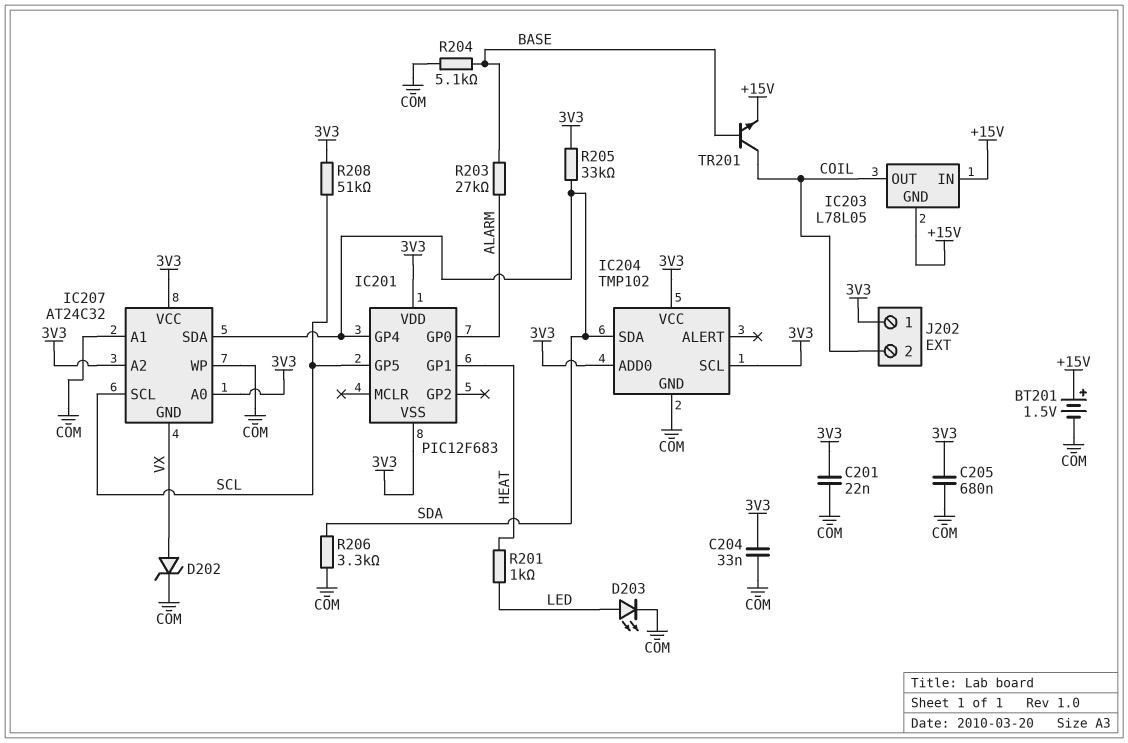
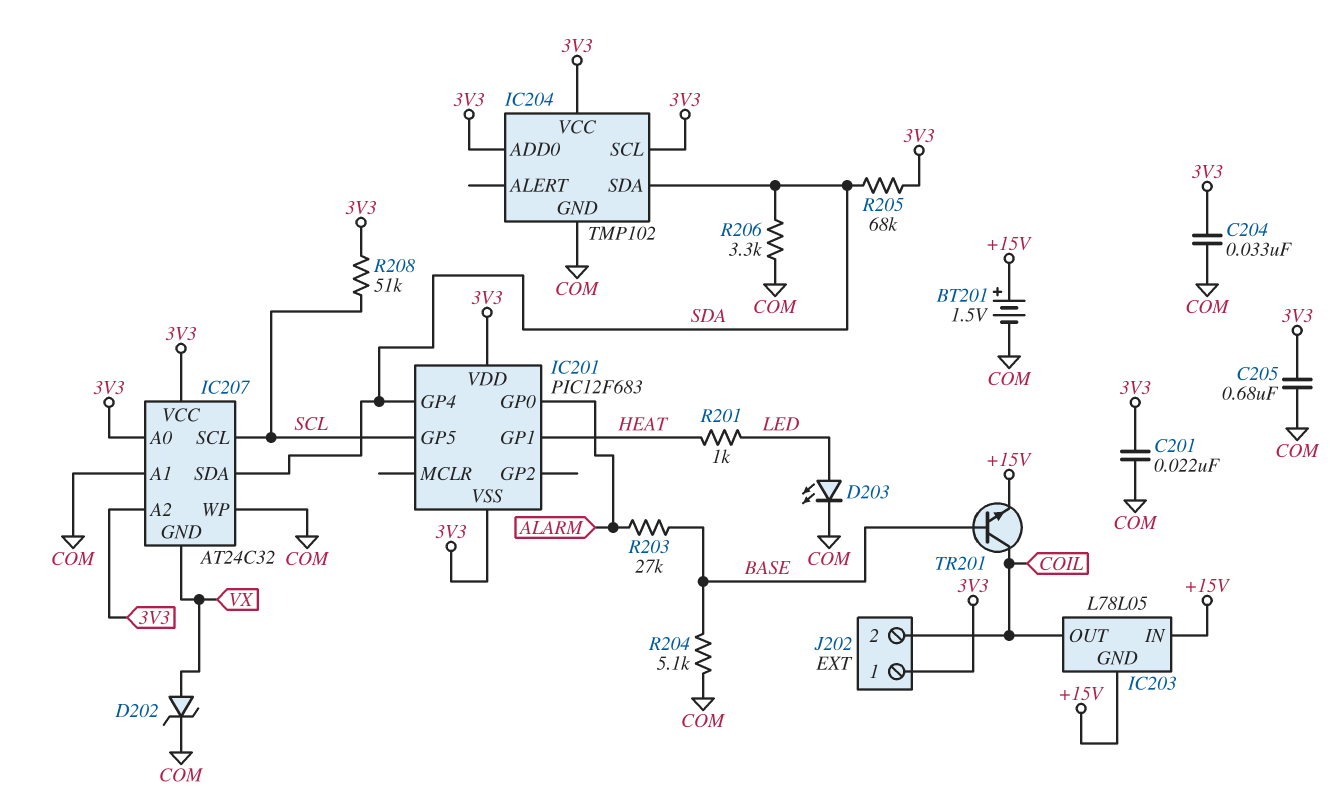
R205: 33k (3V3, SDA) -> 68k (3V3, SDA)

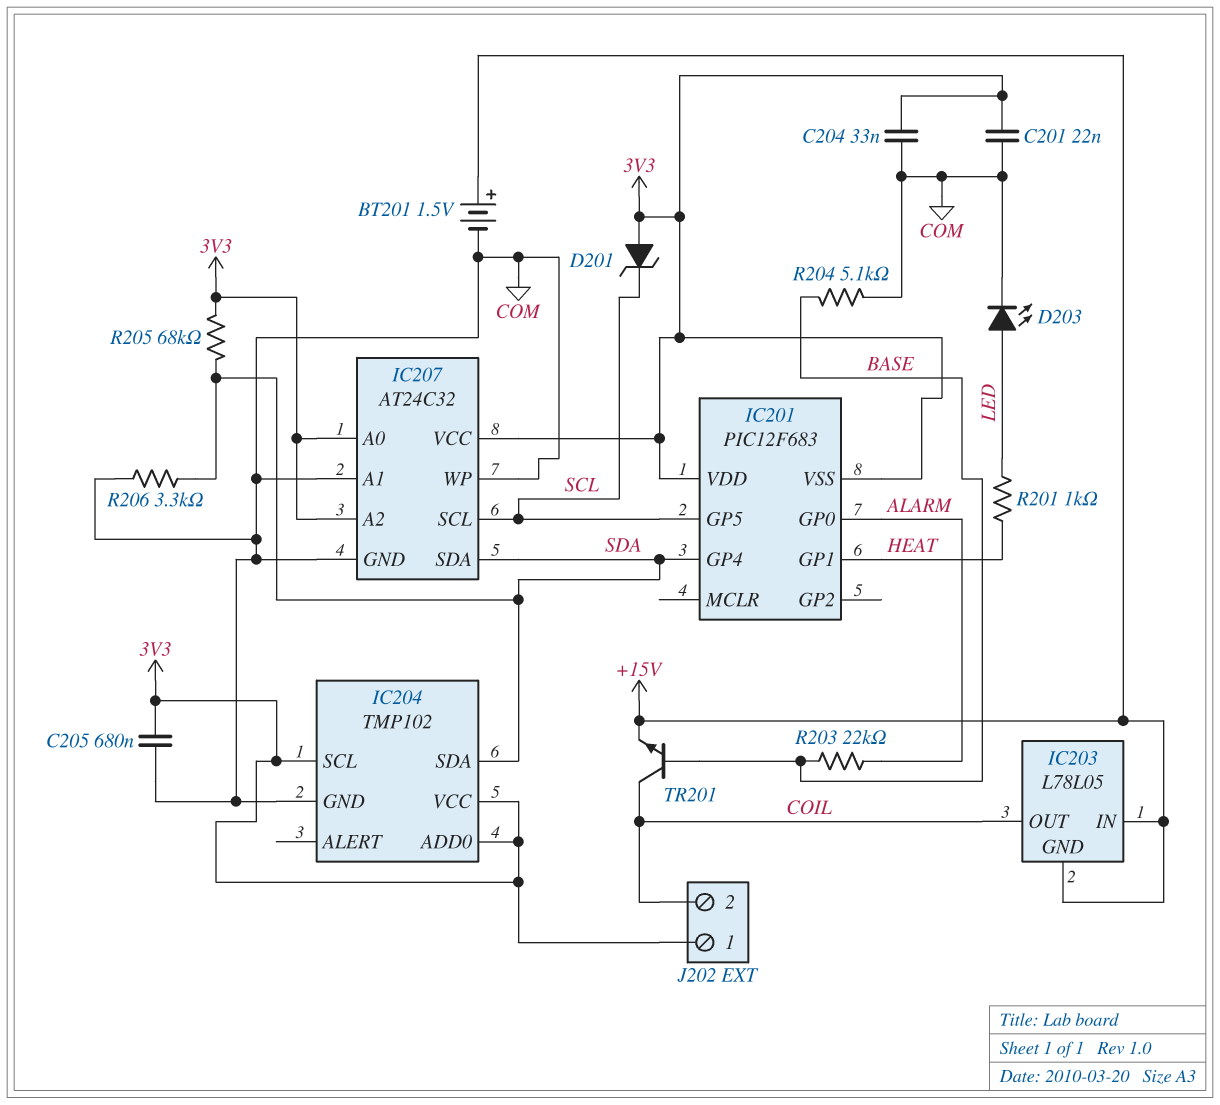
D201: none -> zener (A 3V3, K SCL)
D202: zener (A VX, K COM) -> none
IC207 pin GND: VX -> COM
R203: 27k (ALARM, BASE) -> 22k (ALARM, BASE)
R208: 51k (3V3, SCL) -> none

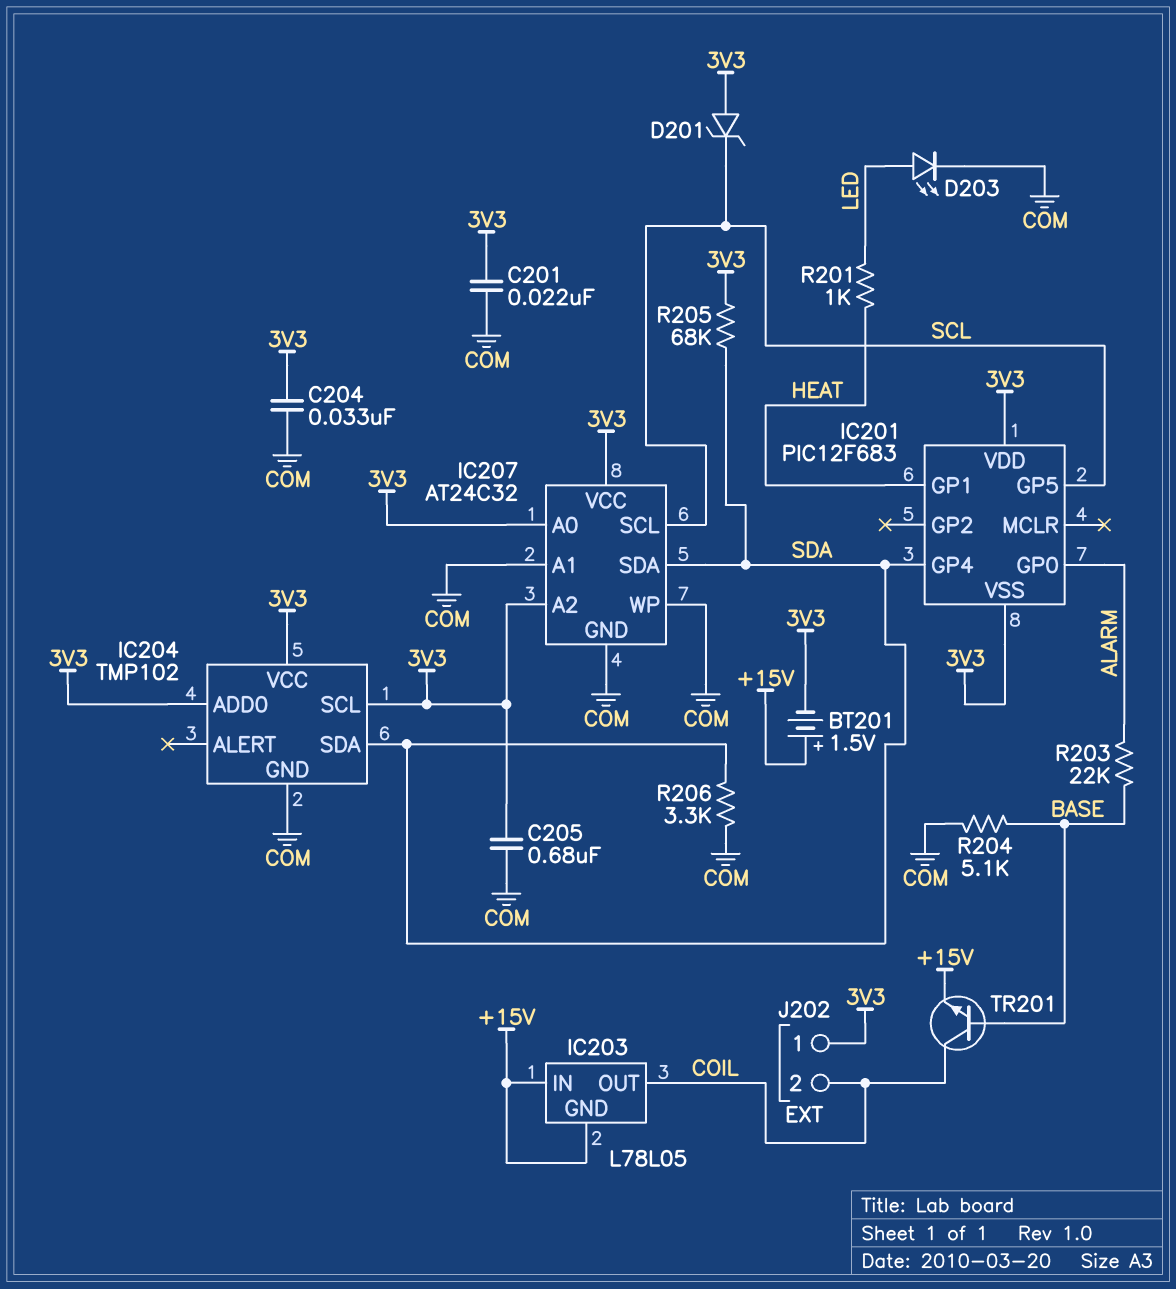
BT201: 1.5V (plus +15V, minus COM) -> 1.5V (plus +15V, minus 3V3)

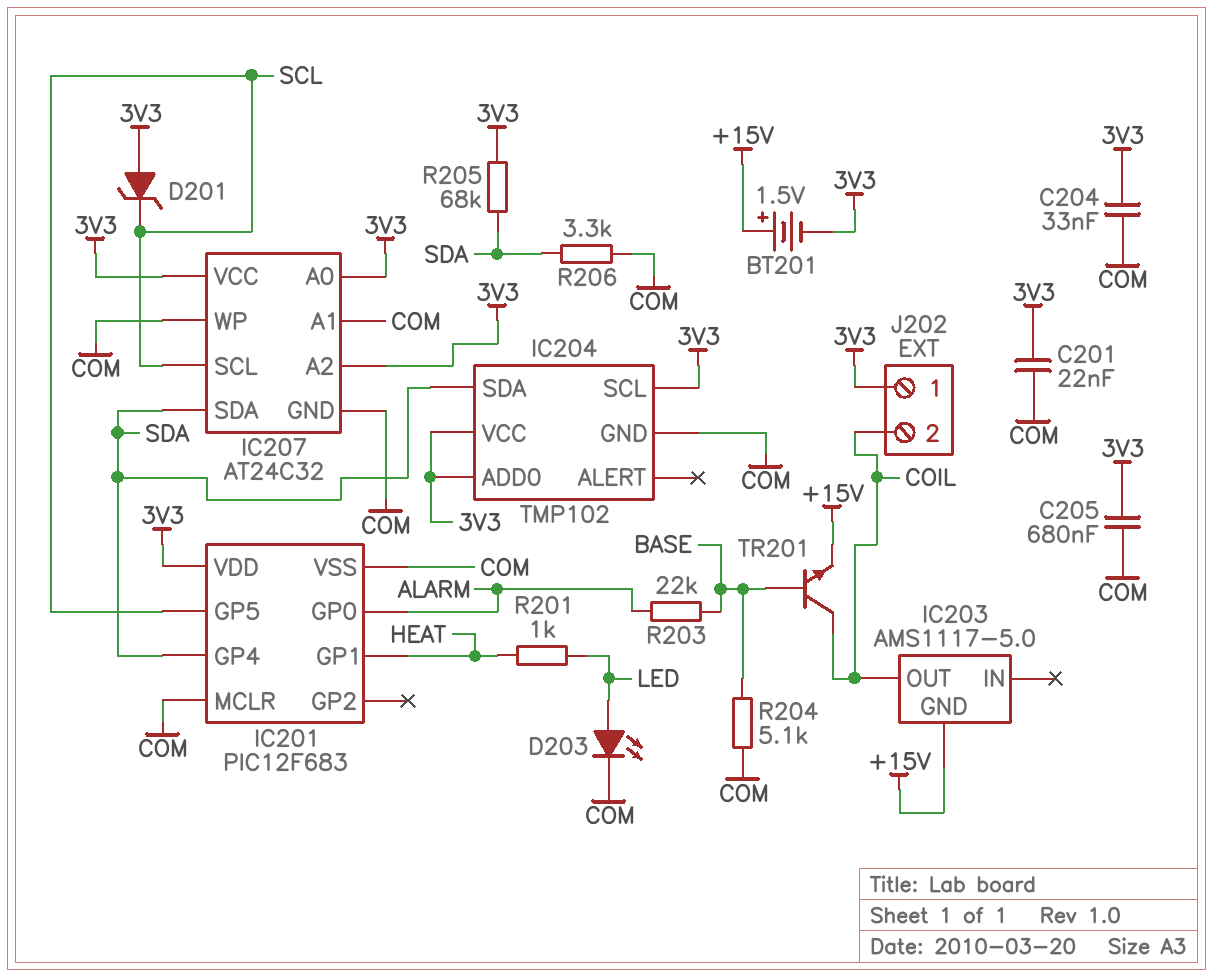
IC201 pin MCLR: none -> COM
IC201 pin VSS: 3V3 -> COM
IC203: L78L05 -> AMS1117-5.0
IC203 pin IN: +15V -> none

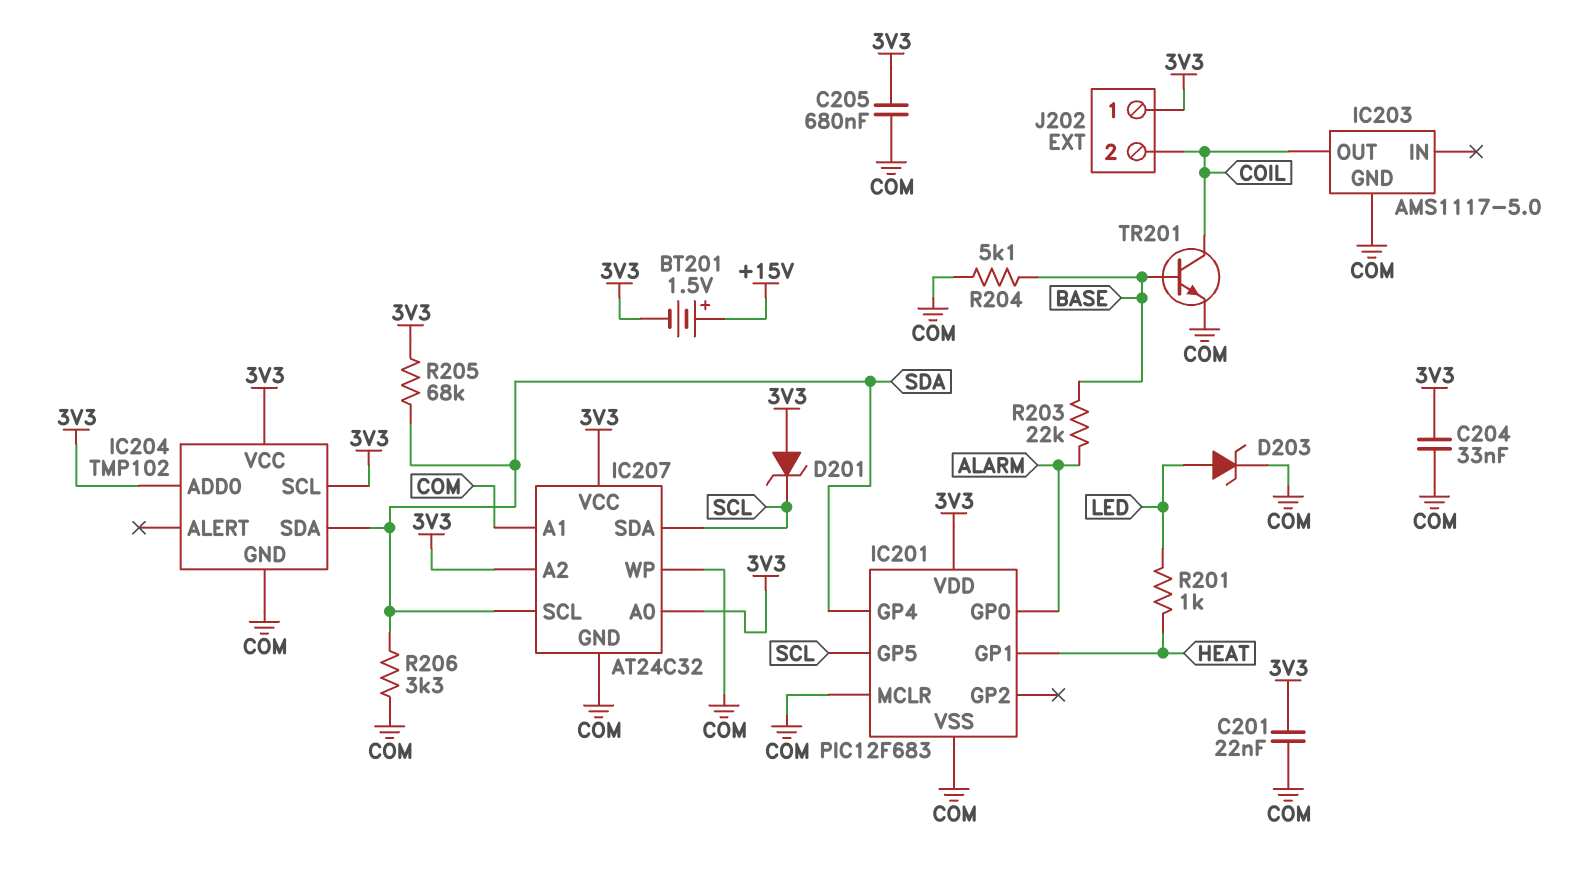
D203: LED (A LED, K COM) -> zener (A LED, K COM)
IC203 pin GND: +15V -> COM
IC207 pin SCL: SCL -> SDA
IC207 pin SDA: SDA -> SCL
TR201: NPN (B BASE, C COIL, E +15V) -> NPN (B BASE, C COIL, E COM)

